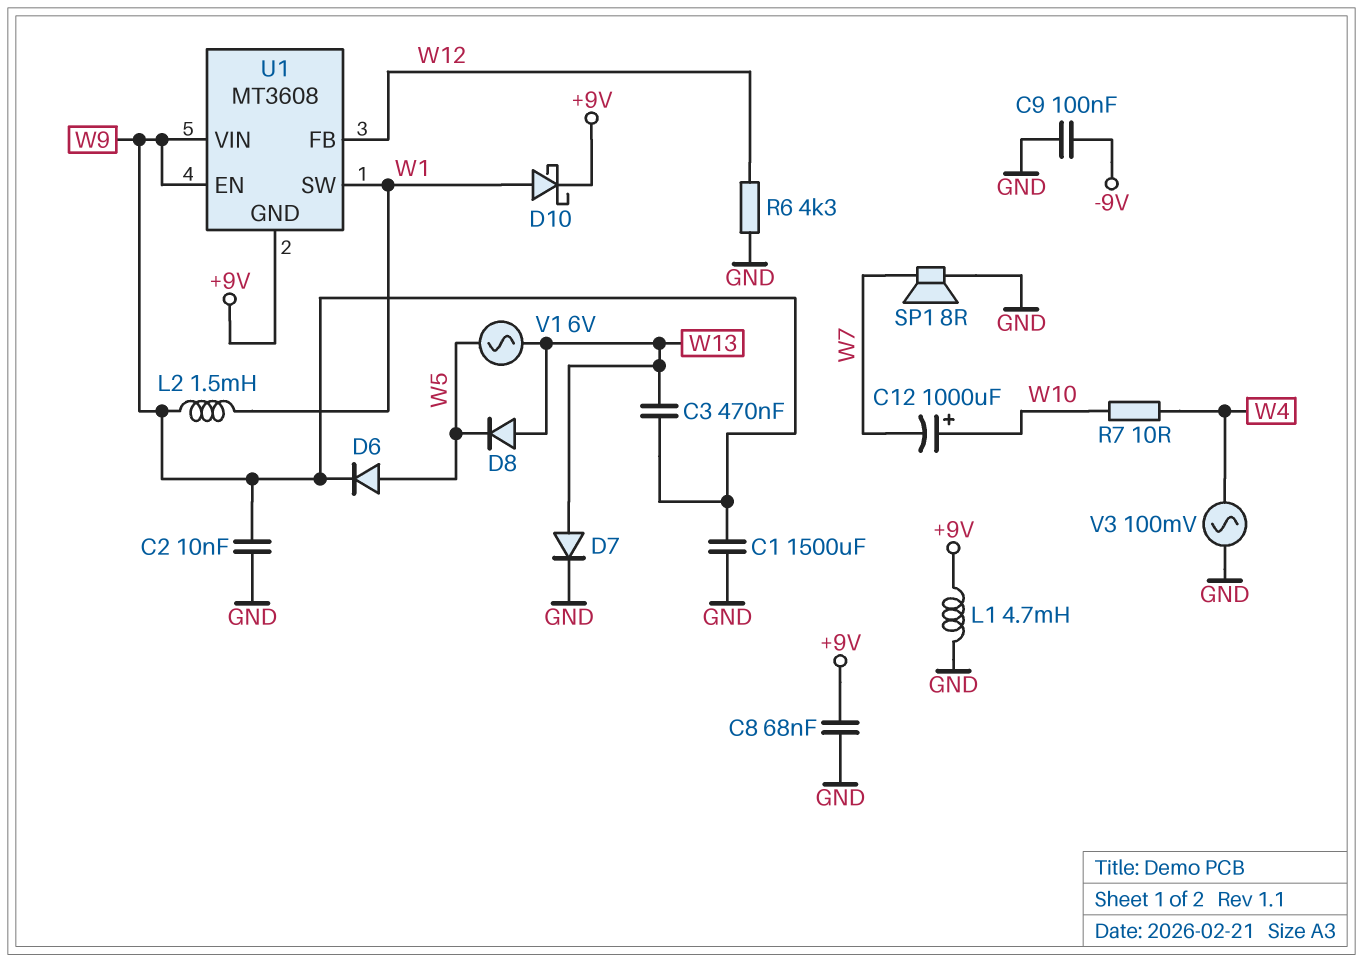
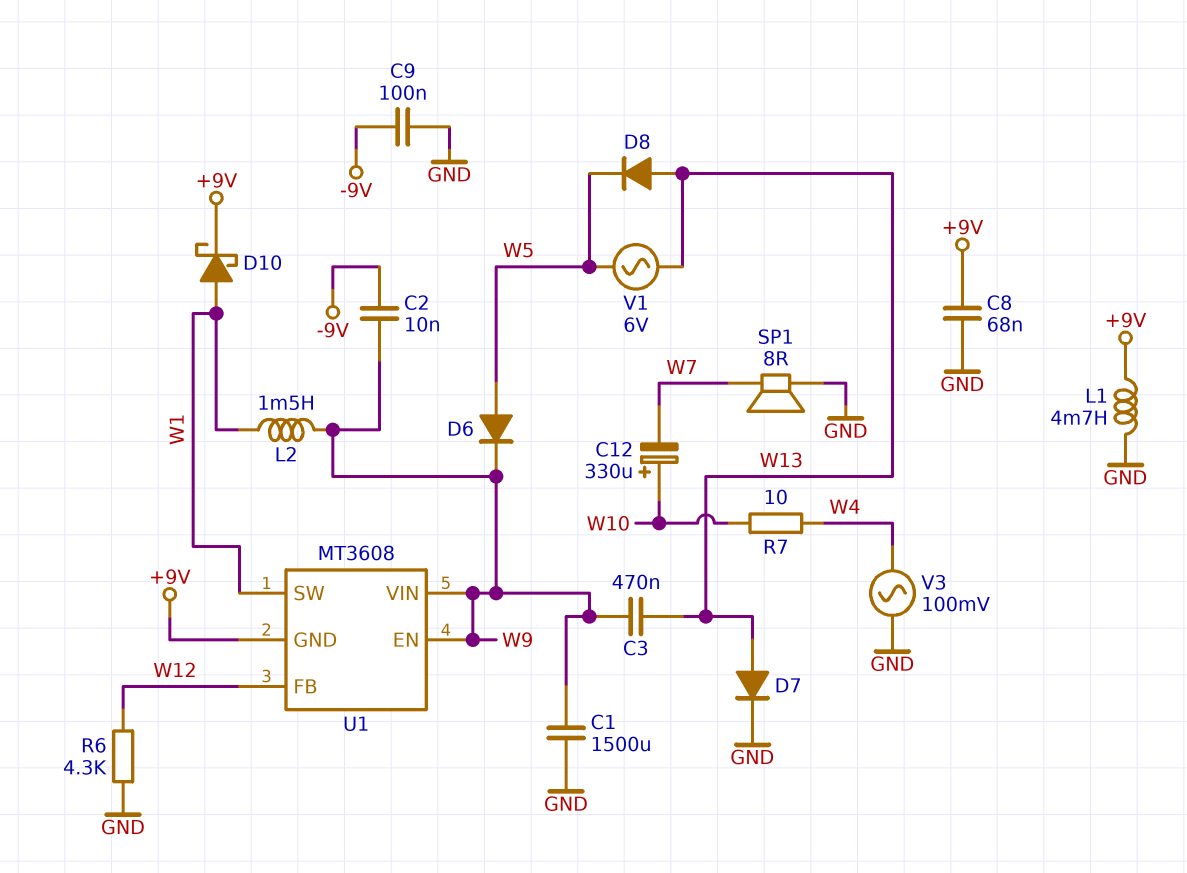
C2: 10nF (GND, W9) -> 10nF (-9V, W9)
C12: 1000uF (plus W10, minus W7) -> 330uF (plus W10, minus W7)

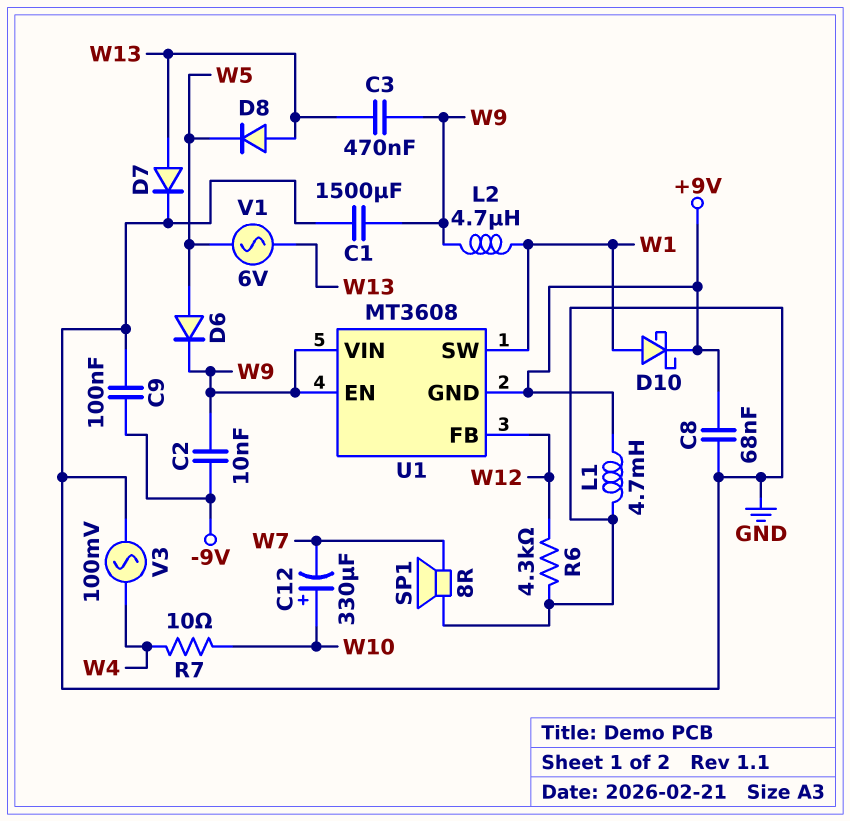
L2: 1.5mH (W1, W9) -> 4.7uH (W1, W9)

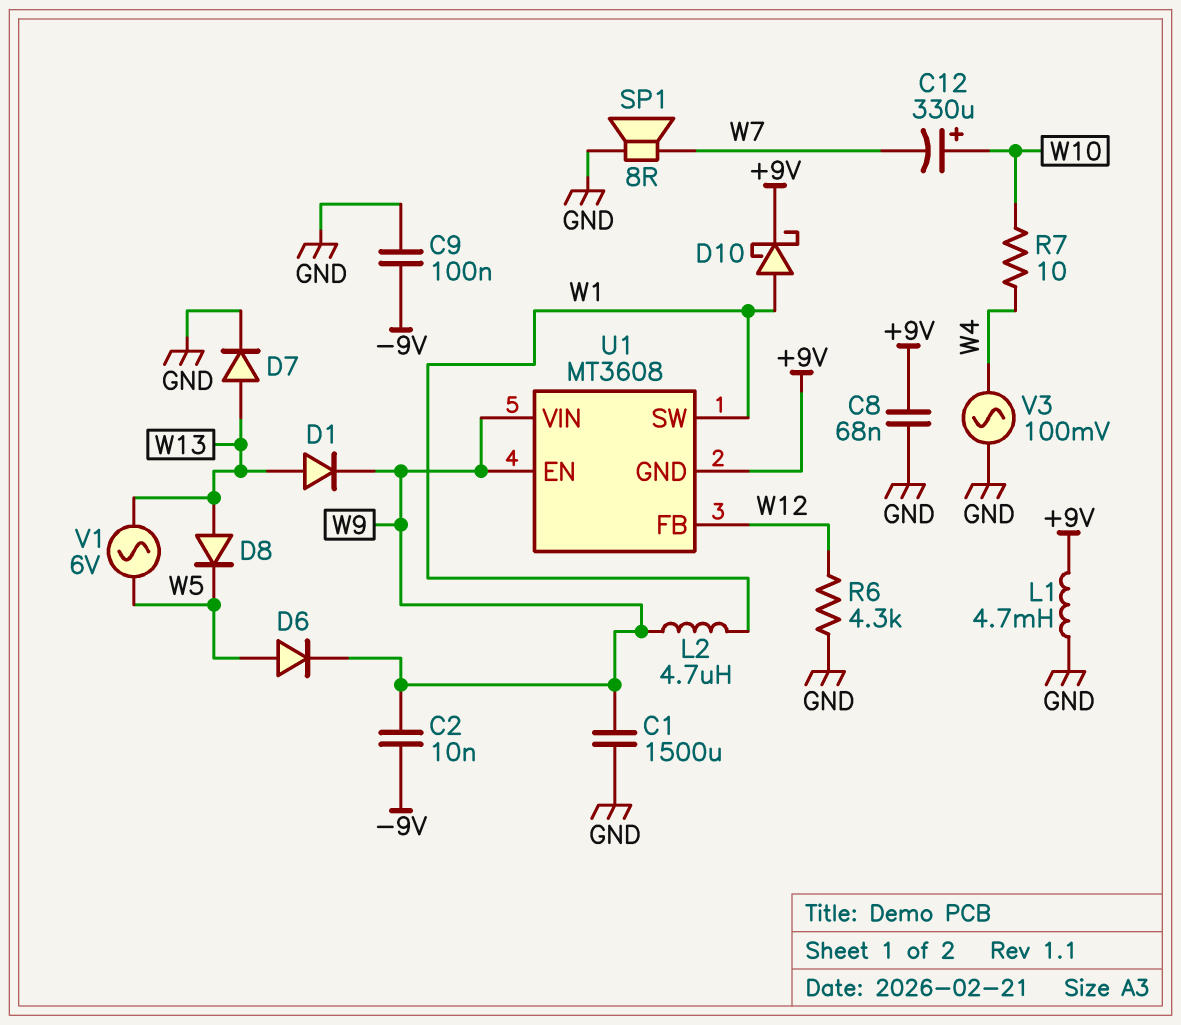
C3: 470nF (W9, W13) -> none
D1: none -> diode (A W13, K W9)

